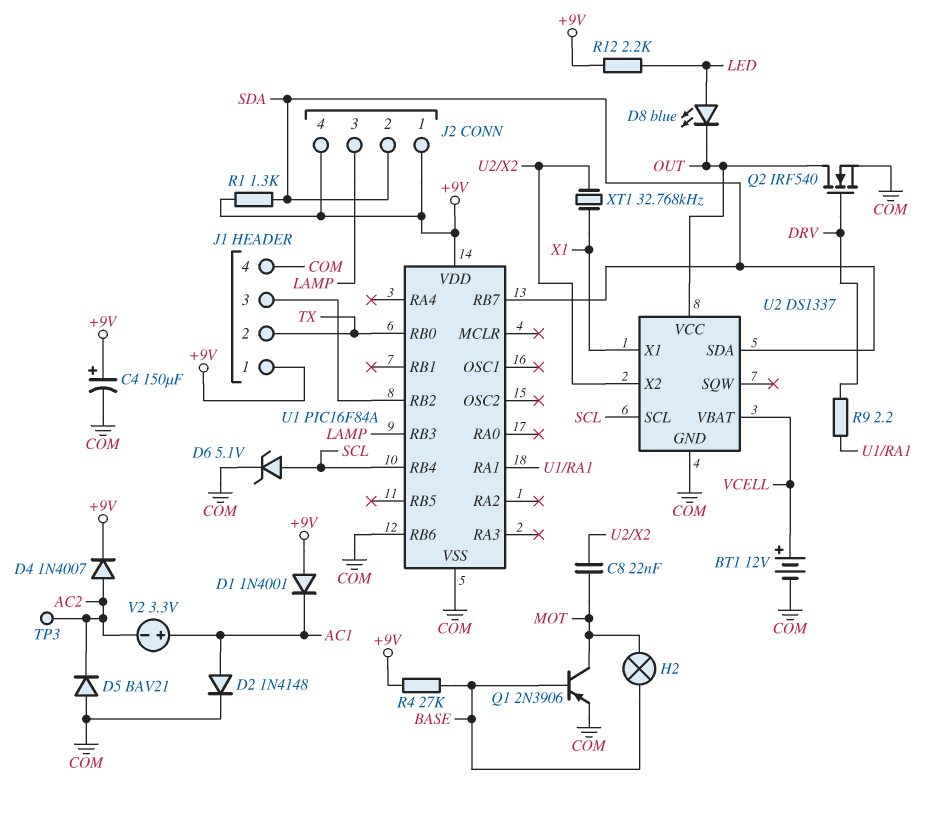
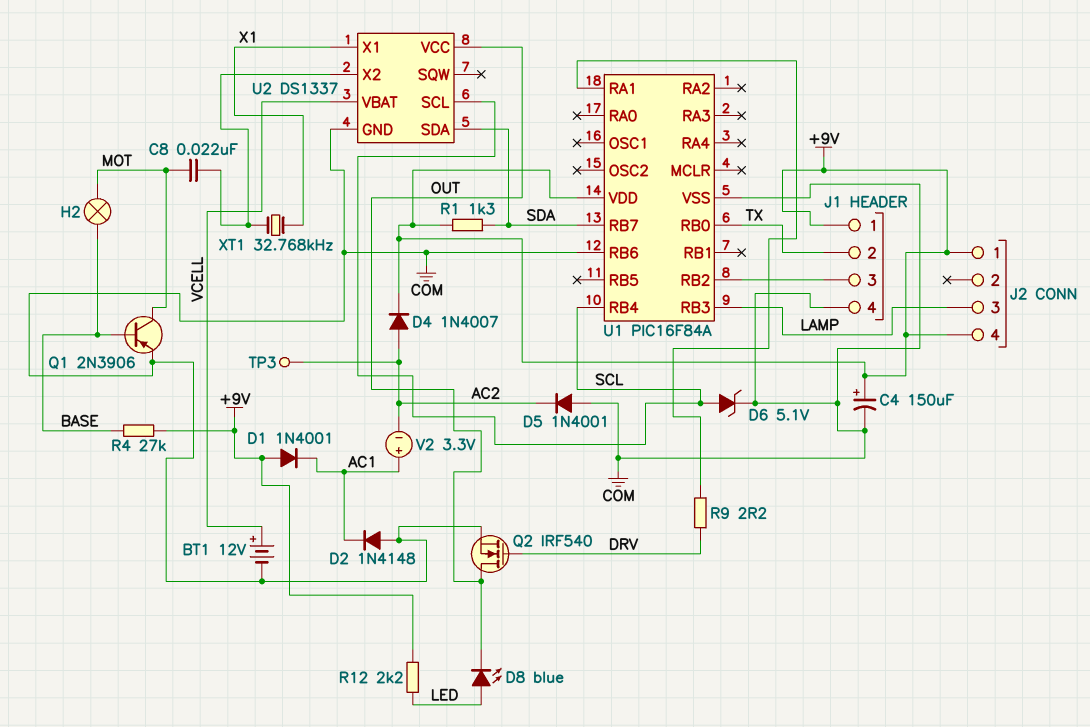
D2: diode 1N4148 (A AC1, K COM) -> diode 1N4148 (A COM, K AC1)
D5: diode BAV21 (A COM, K AC2) -> diode 1N4001 (A COM, K AC2)
J2 pin 2: SDA -> none

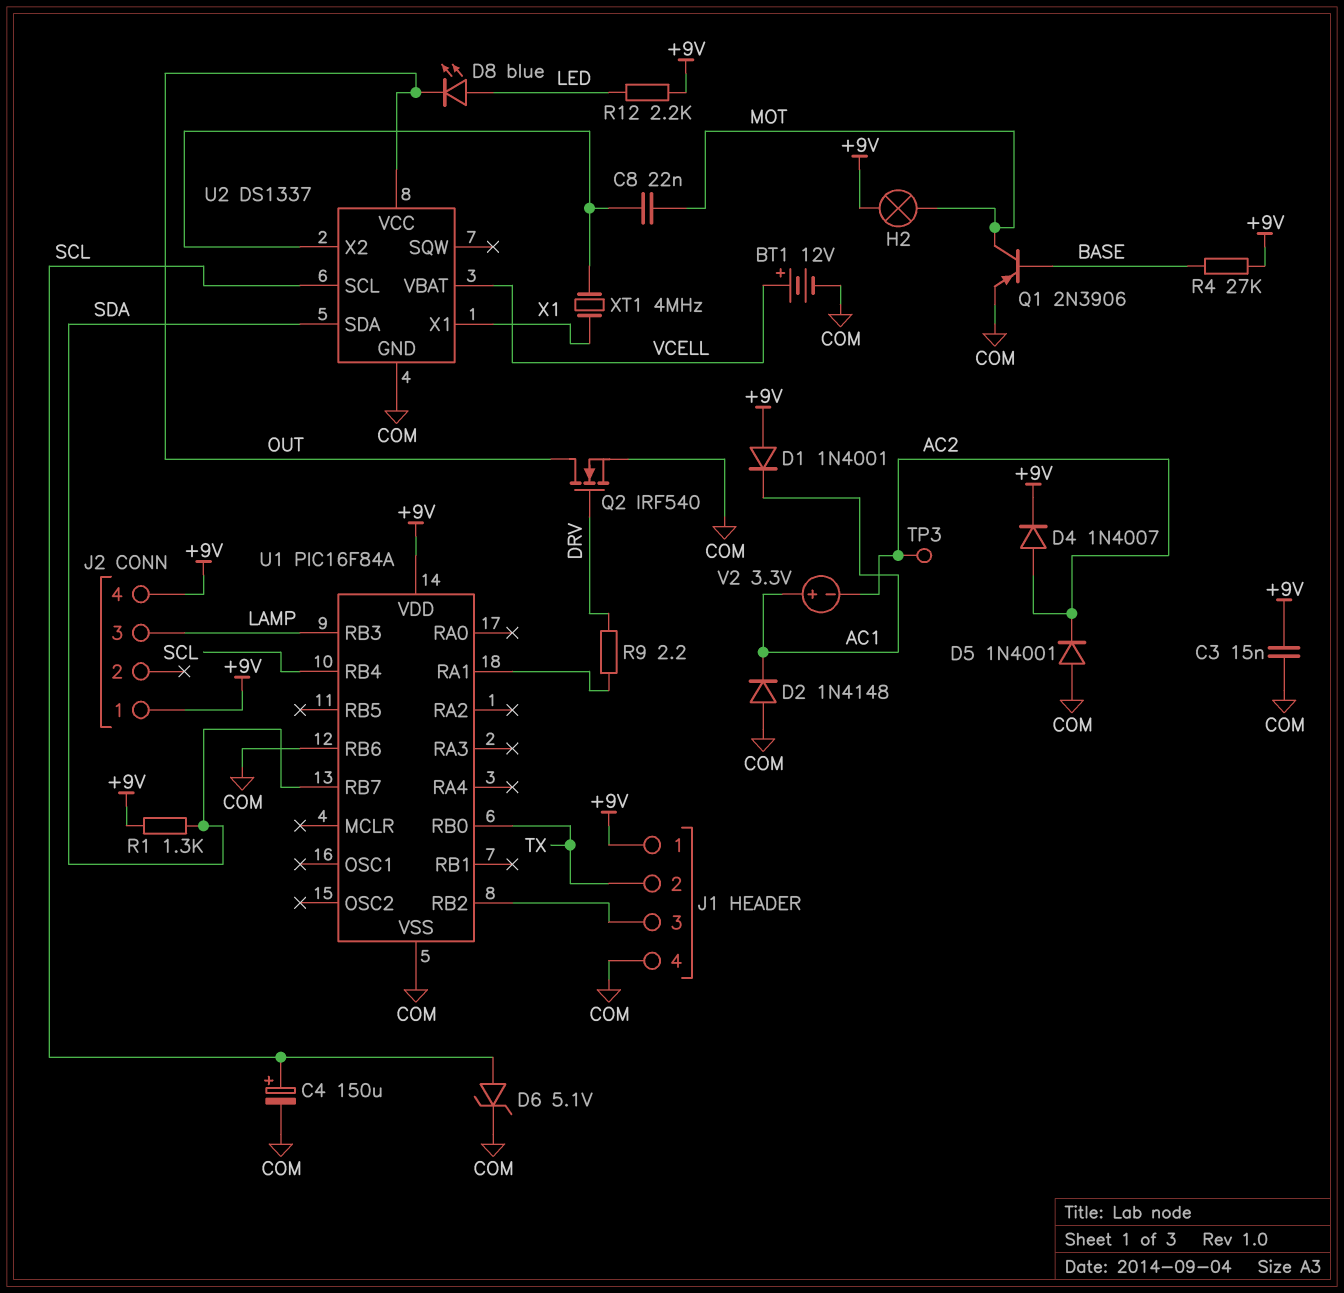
C3: none -> 15nF (+9V, COM)
C4: 150uF (plus +9V, minus COM) -> 150uF (plus SCL, minus COM)
H2: lamp (BASE, MOT) -> lamp (+9V, MOT)
XT1: 32.768kHz (U2/X2, X1) -> 4MHz (U2/X2, X1)

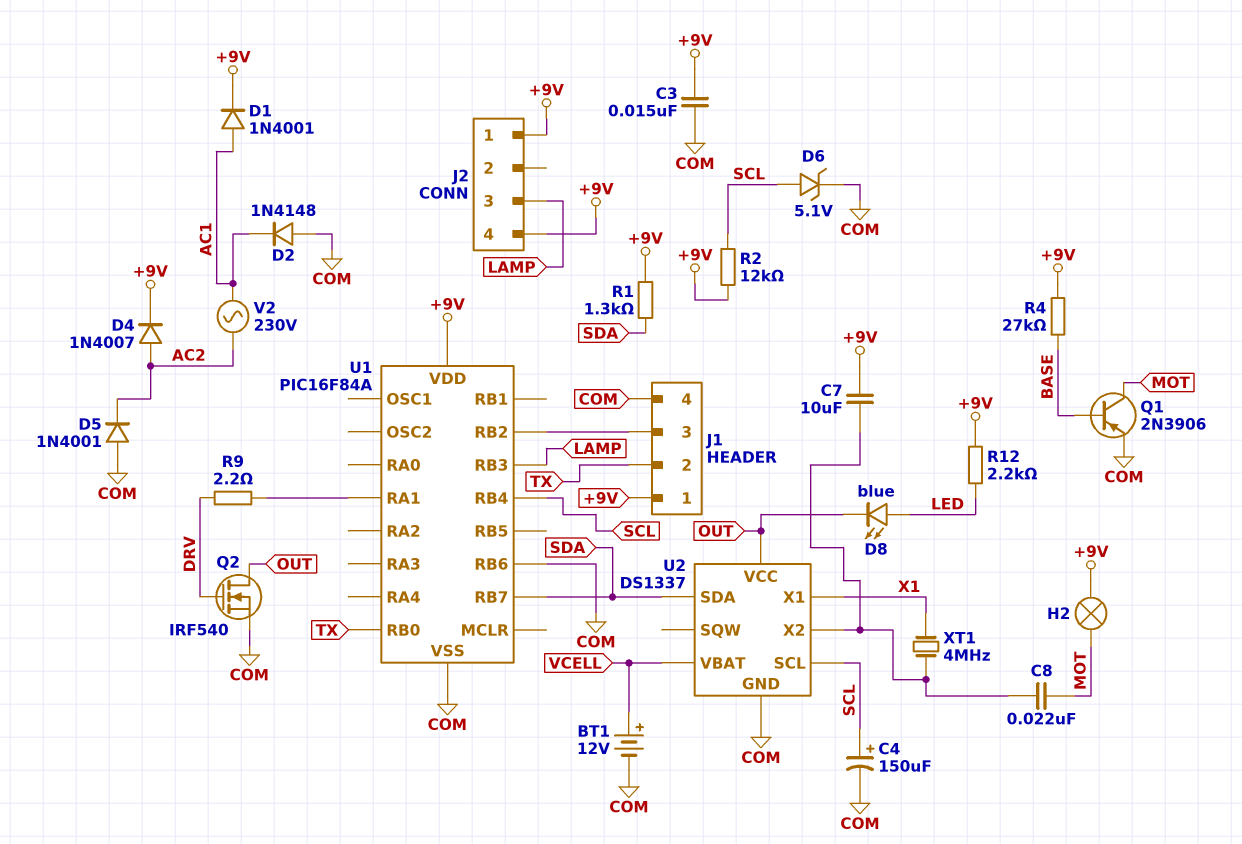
C7: none -> 10uF (+9V, U2/X2)
D1: diode 1N4001 (A +9V, K AC1) -> diode 1N4001 (A AC1, K +9V)
R2: none -> 12k (+9V, SCL)
TP3: test point (AC2) -> none
V2: 3.3V (plus AC1, minus AC2) -> AC 230V (AC1, AC2)

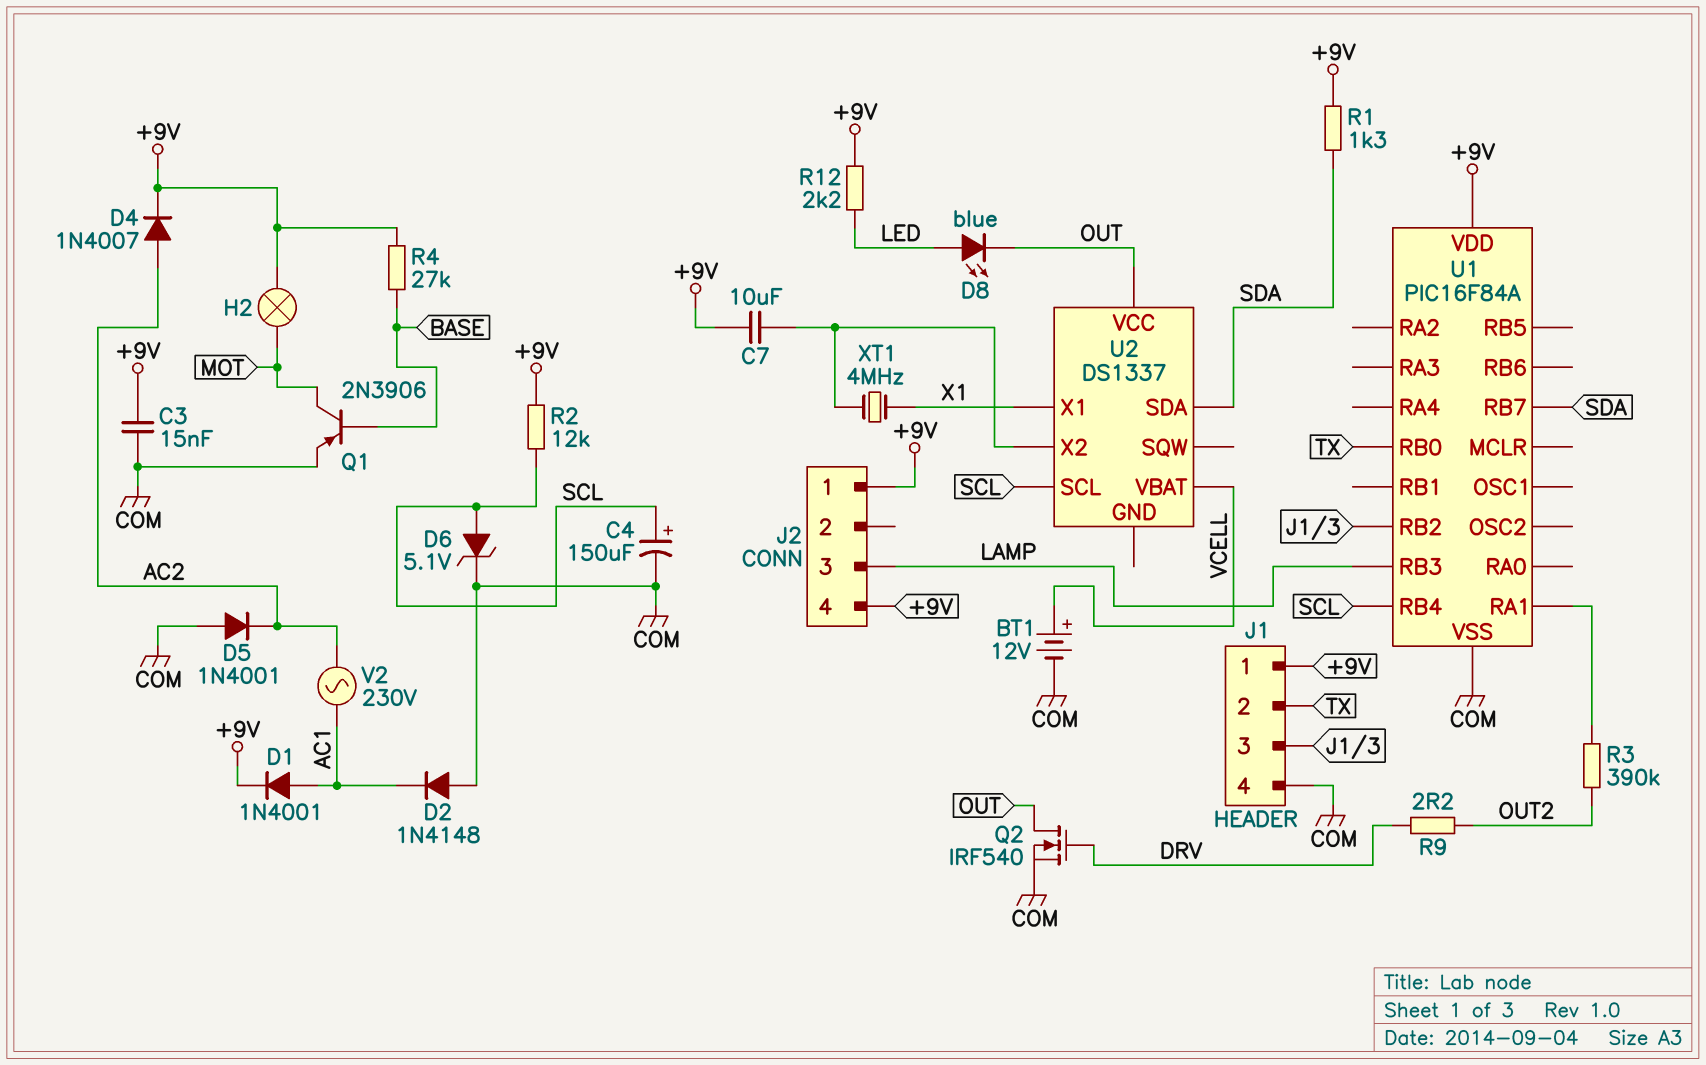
C8: 22nF (MOT, U2/X2) -> none
R3: none -> 390k (OUT2, U1/RA1)
R9: 2.2 (DRV, U1/RA1) -> 2.2 (DRV, OUT2)
U1 pin RB6: COM -> none
U2 pin GND: COM -> none

